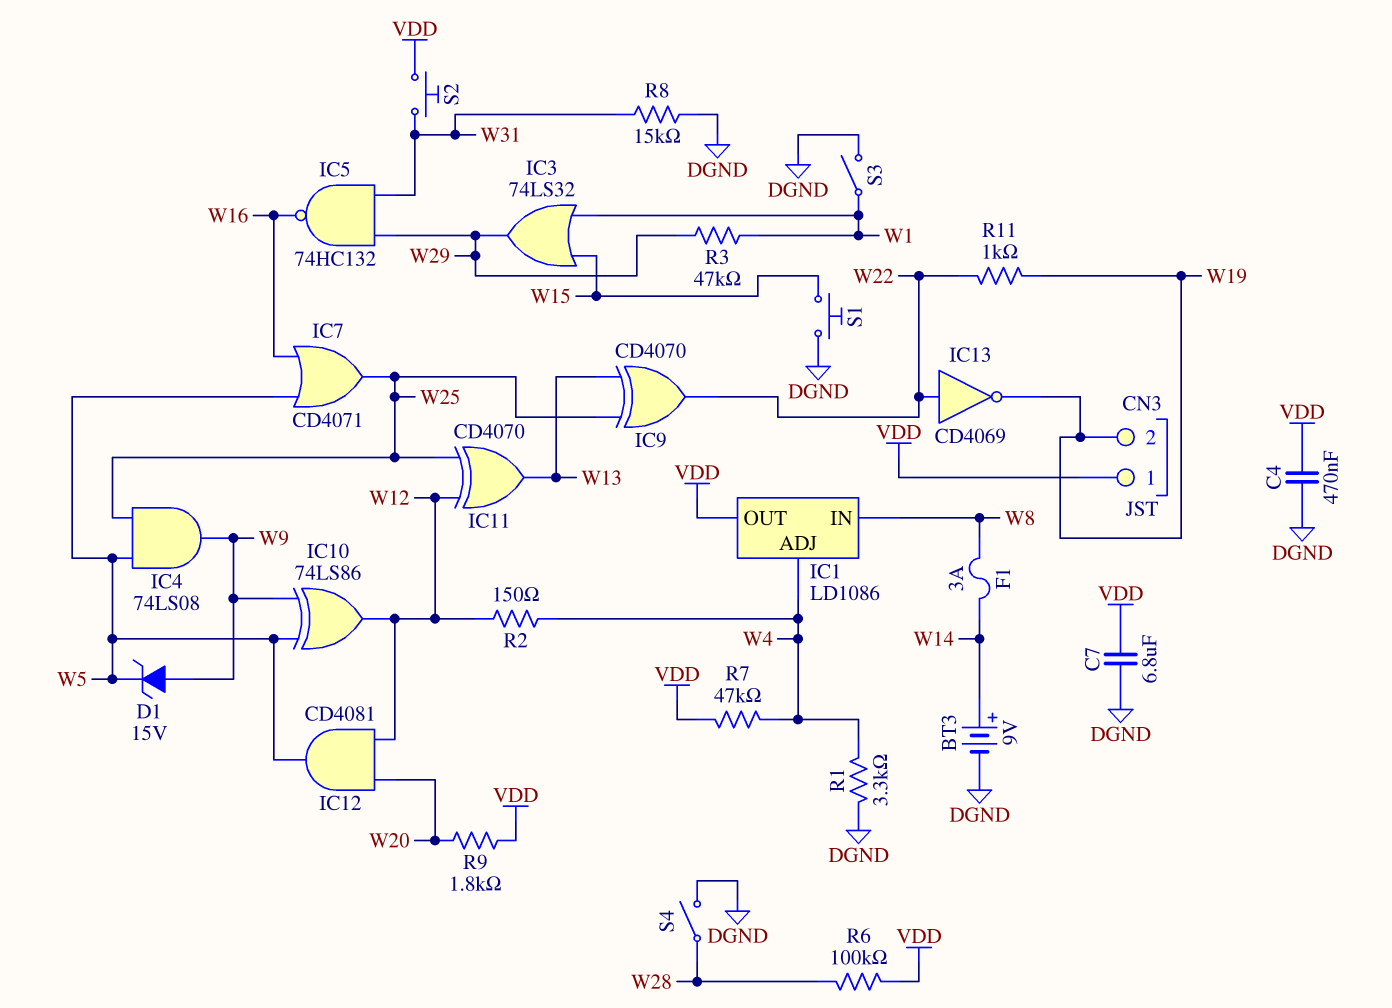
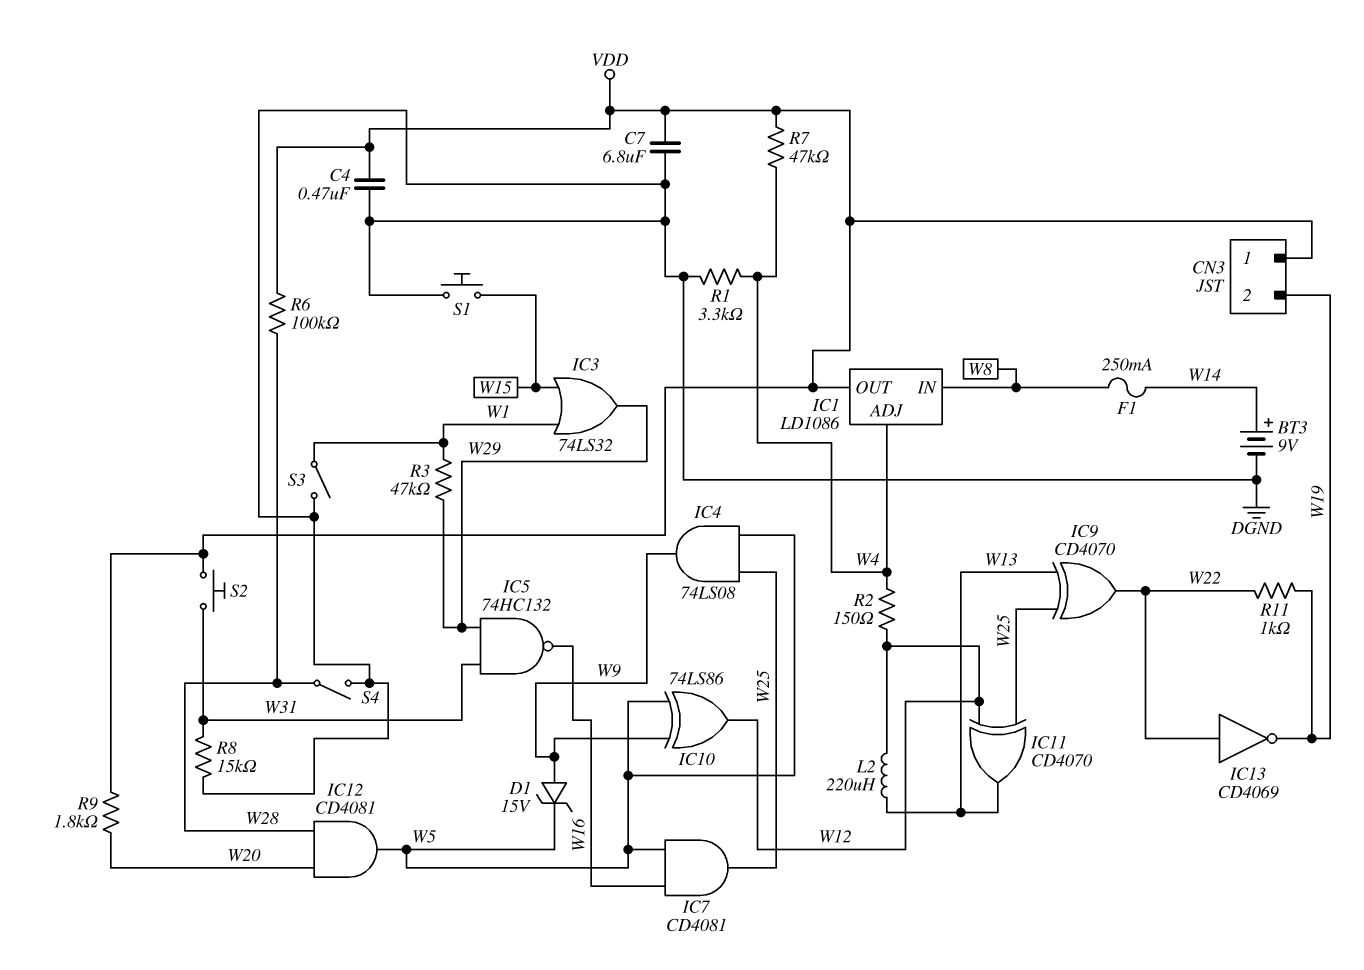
F1: 3A (W8, W14) -> 250mA (W8, W14)
IC7: OR CD4071 (in W5, in W16, out W25) -> AND CD4081 (in W5, in W16, out W25)
IC12: AND CD4081 (in W12, in W20, out W5) -> AND CD4081 (in W20, in W28, out W5)
L2: none -> 220uH (W12, W13)

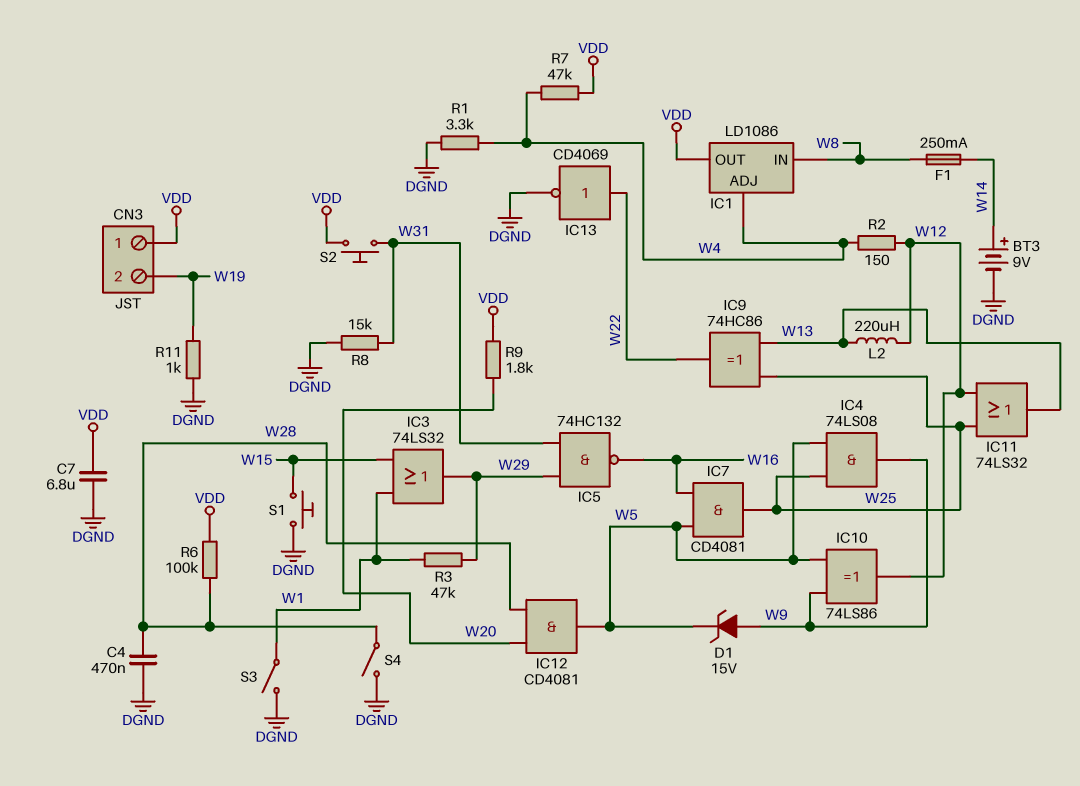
C4: 470nF (DGND, VDD) -> 470nF (DGND, W28)
IC9: XOR CD4070 (in W13, in W25, out W22) -> XOR 74HC86 (in W13, in W25, out W22)
IC11: XOR CD4070 (in W12, in W25, out W13) -> OR 74LS32 (in W12, in W25, out W13)
IC13: NOT CD4069 (in W22, out W19) -> NOT CD4069 (in W22, out DGND)
R11: 1k (W19, W22) -> 1k (DGND, W19)

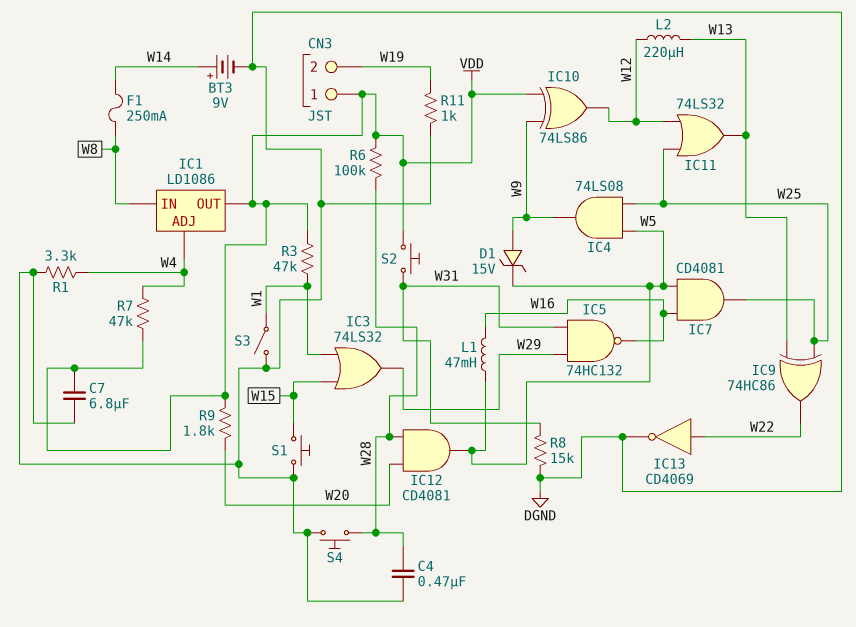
IC10: XOR 74LS86 (in W5, in W9, out W12) -> XOR 74LS86 (in VDD, in W9, out W12)
L1: none -> 47mH (W5, W16)
R2: 150 (W4, W12) -> none
R3: 47k (W1, W29) -> 47k (VDD, W1)
S4: switch (DGND, W28) -> button (DGND, W28)

